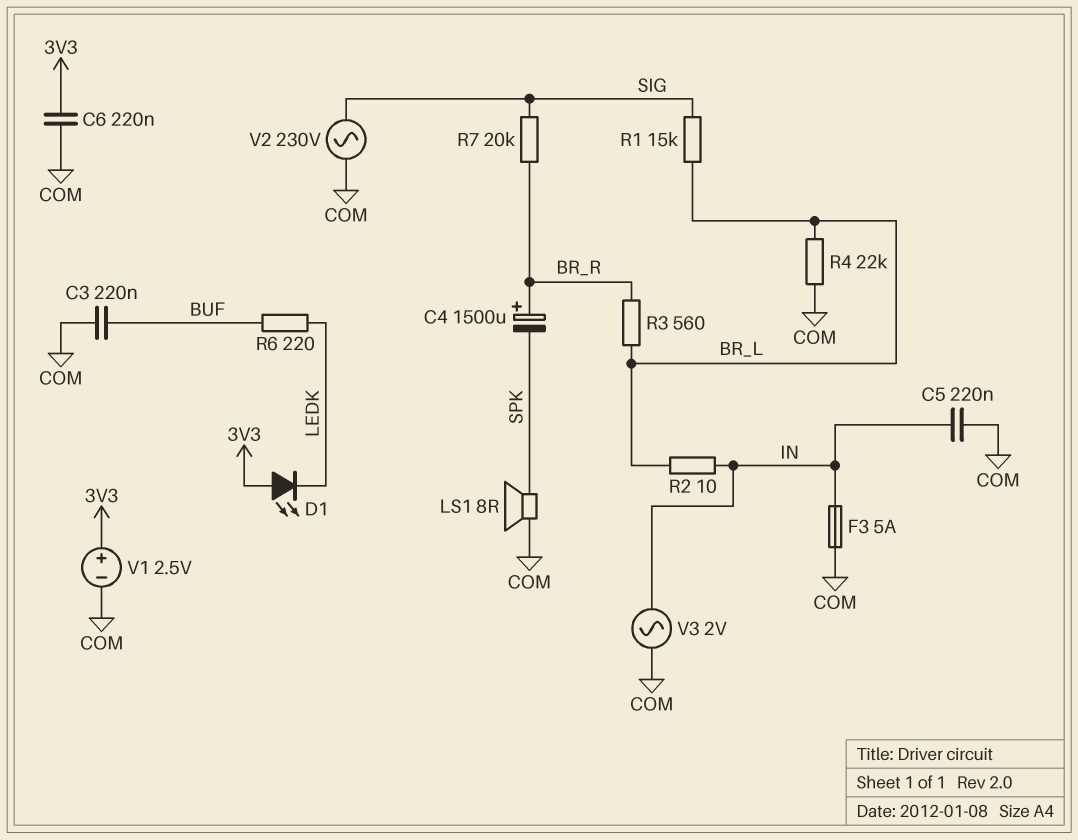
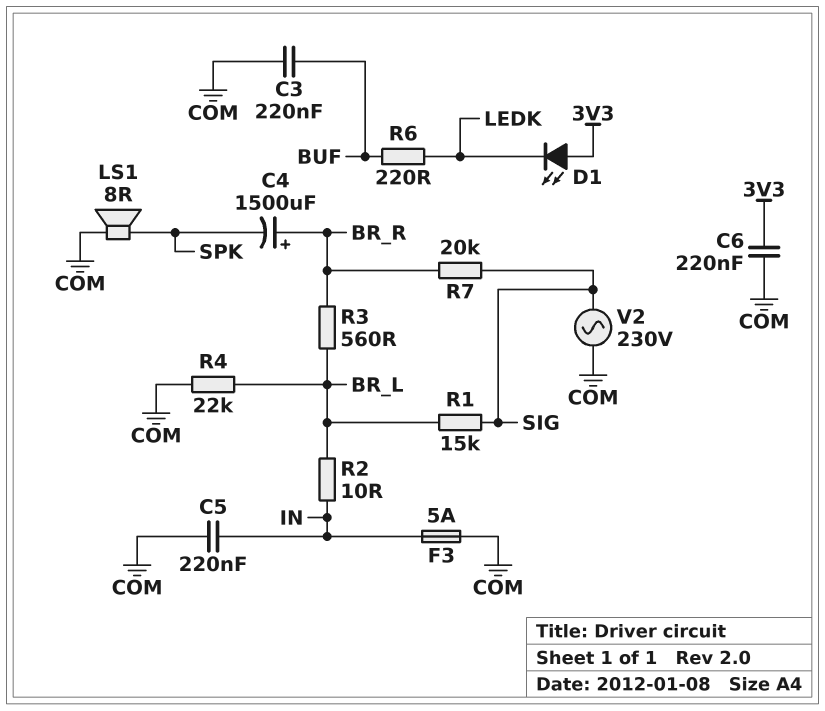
V1: 2.5V (plus 3V3, minus COM) -> none
V3: AC 2V (COM, IN) -> none

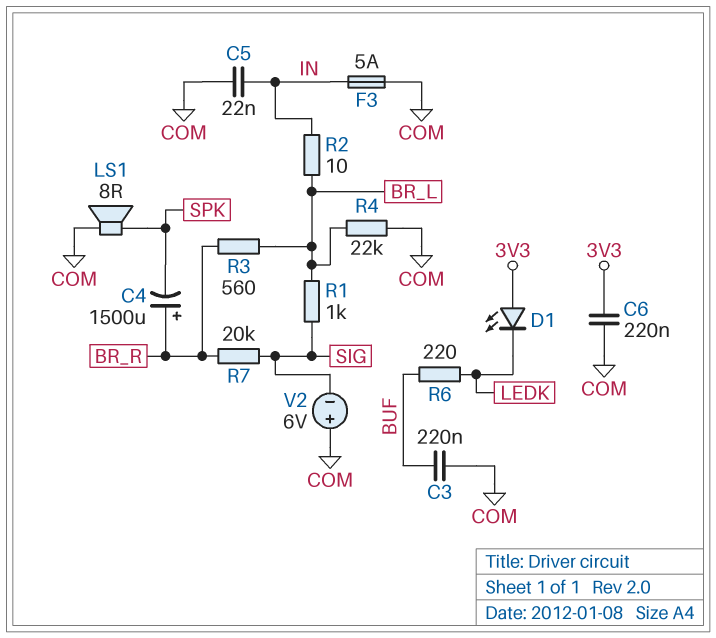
C5: 220nF (COM, IN) -> 22nF (COM, IN)
R1: 15k (BR_L, SIG) -> 1k (BR_L, SIG)
V2: AC 230V (COM, SIG) -> 6V (plus COM, minus SIG)

